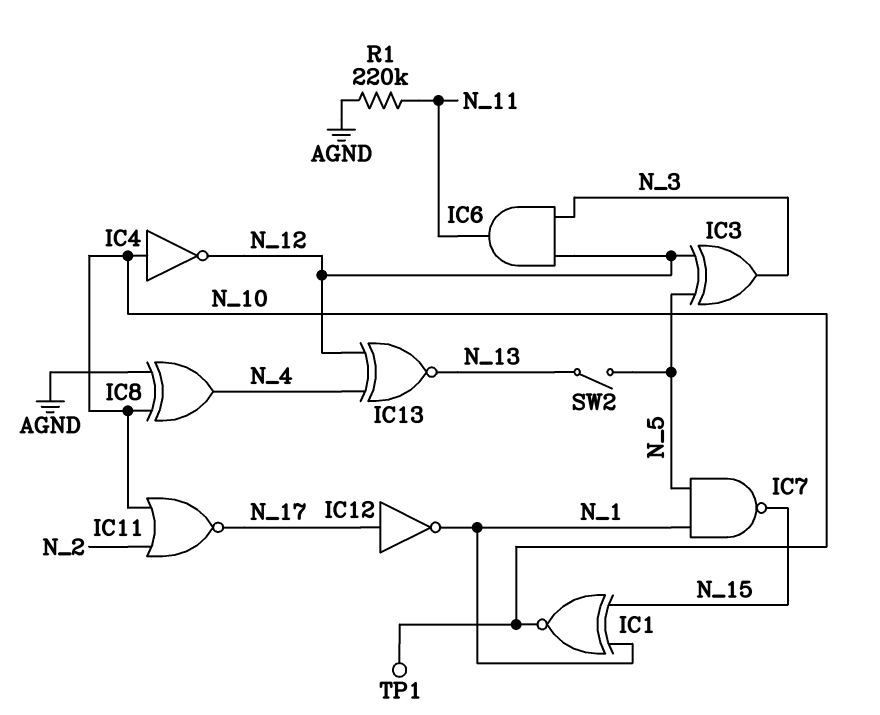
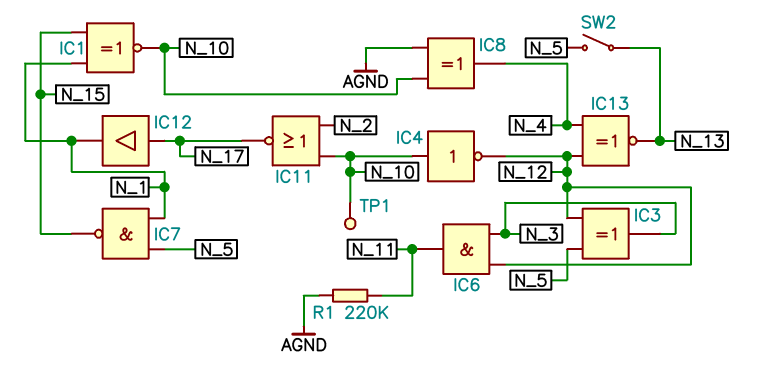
IC12: NOT (in N_17, out N_1) -> buffer (in N_17, out N_1)

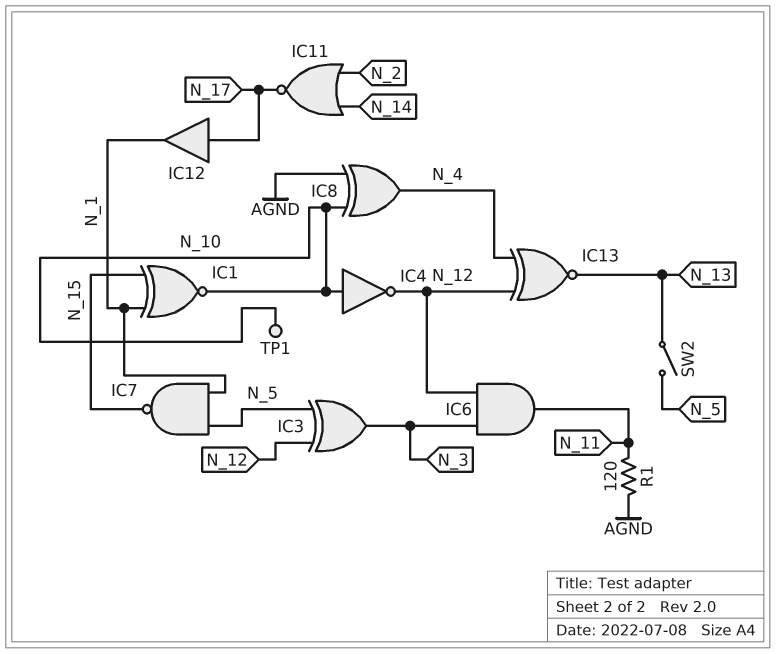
IC11: NOR (in N_2, in N_10, out N_17) -> NOR (in N_2, in N_14, out N_17)
R1: 220k (AGND, N_11) -> 120 (AGND, N_11)

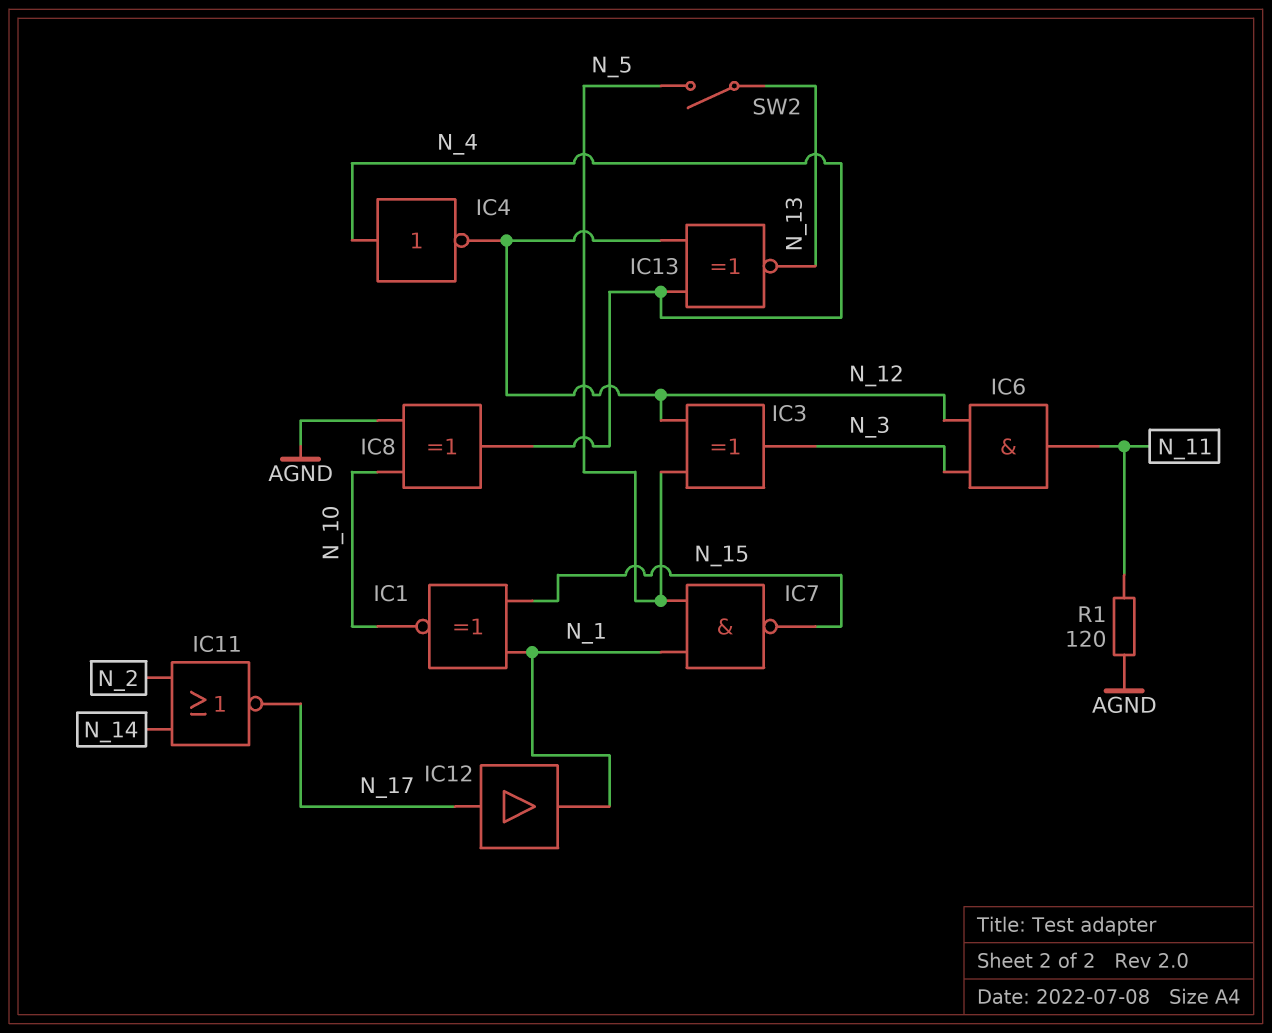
IC4: NOT (in N_10, out N_12) -> NOT (in N_4, out N_12)
TP1: test point (N_10) -> none

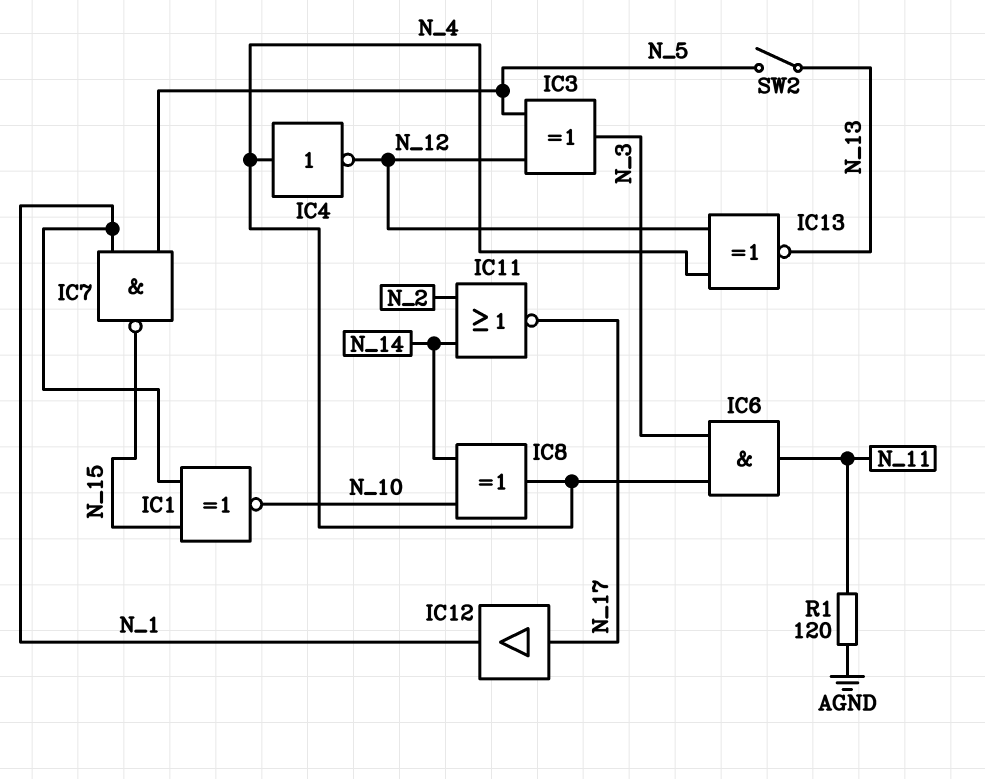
IC6: AND (in N_3, in N_12, out N_11) -> AND (in N_3, in N_4, out N_11)
IC8: XOR (in AGND, in N_10, out N_4) -> XOR (in N_10, in N_14, out N_4)

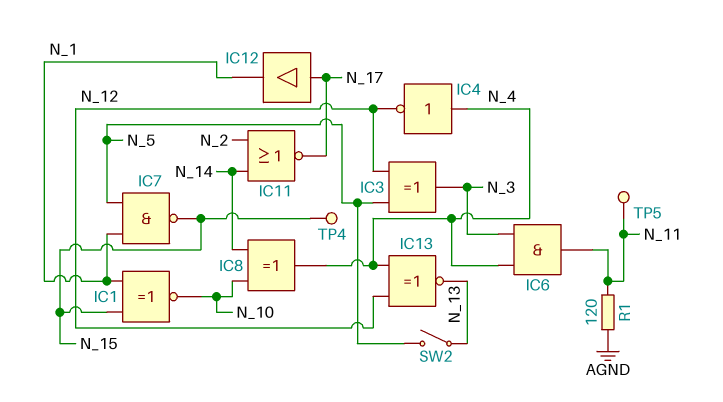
TP4: none -> test point (N_15)
TP5: none -> test point (N_11)

